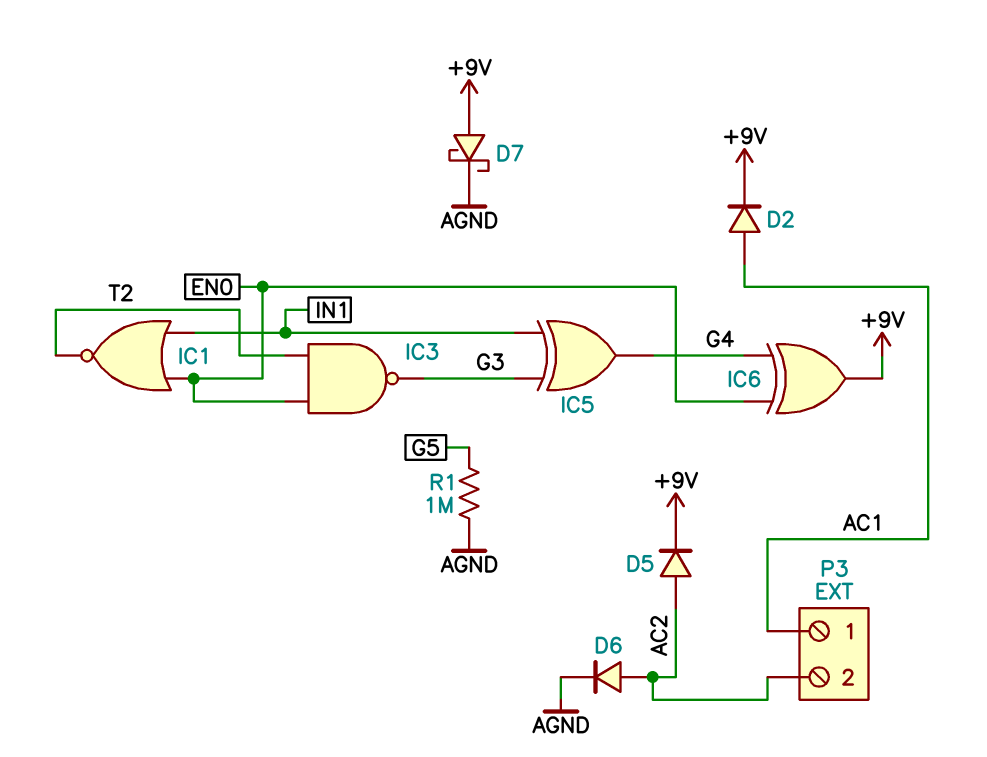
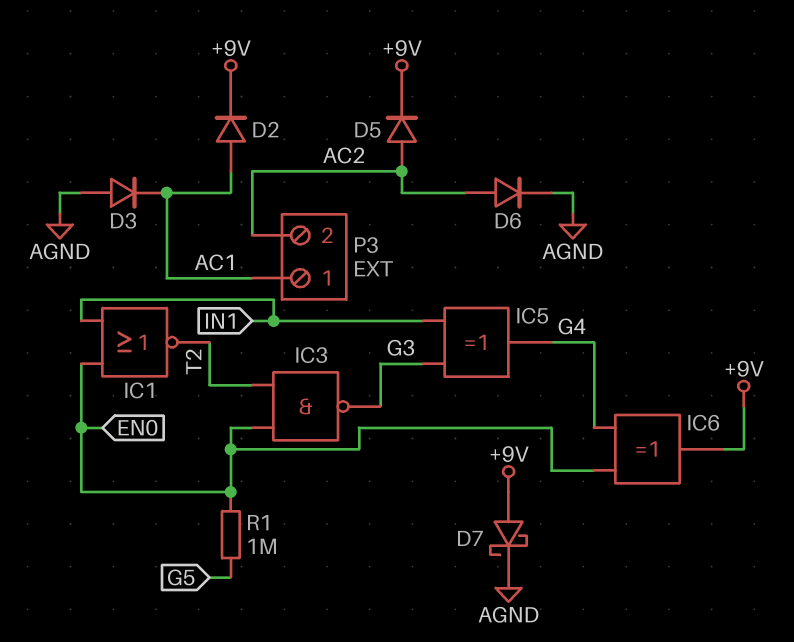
D3: none -> diode (A AGND, K AC1)
R1: 1M (AGND, G5) -> 1M (EN0, G5)

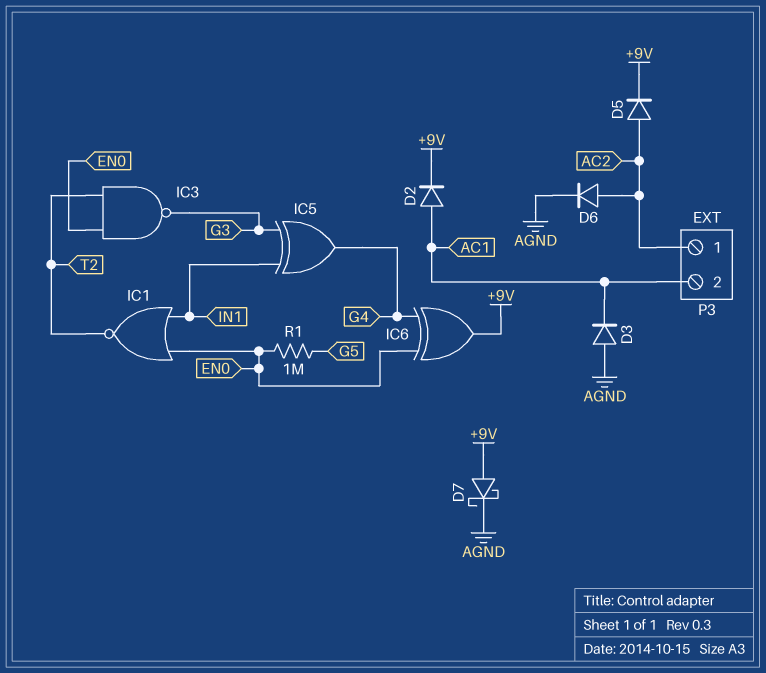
P3 pin 1: AC1 -> AC2
P3 pin 2: AC2 -> AC1

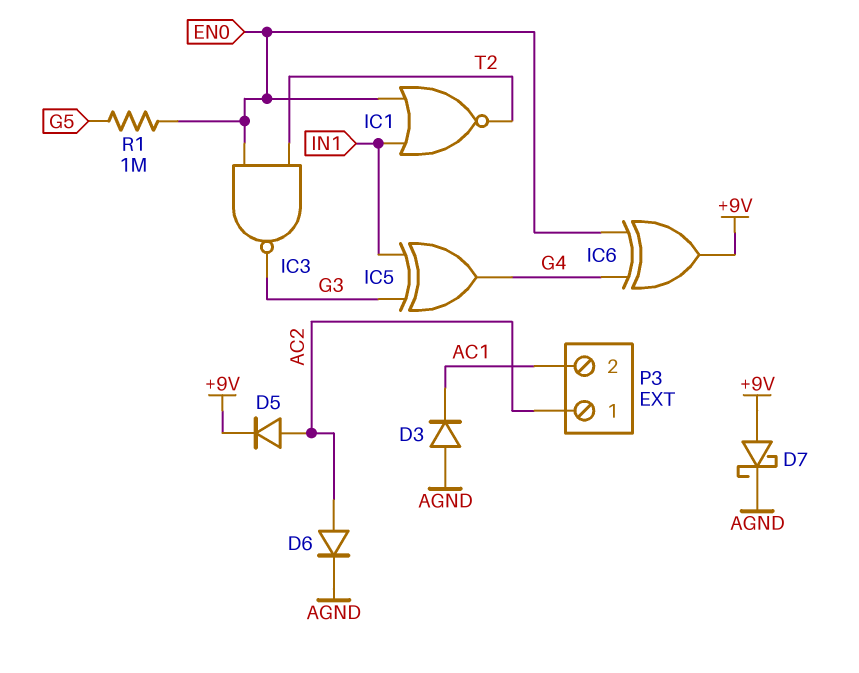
D2: diode (A AC1, K +9V) -> none

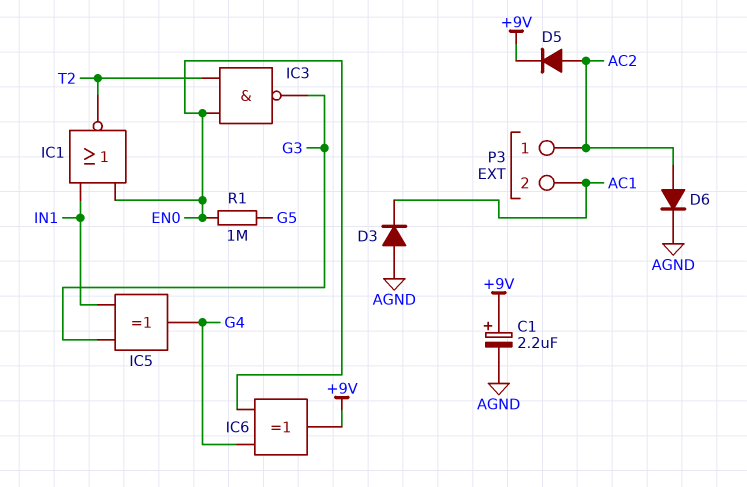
C1: none -> 2.2uF (plus +9V, minus AGND)
D7: schottky (A +9V, K AGND) -> none

